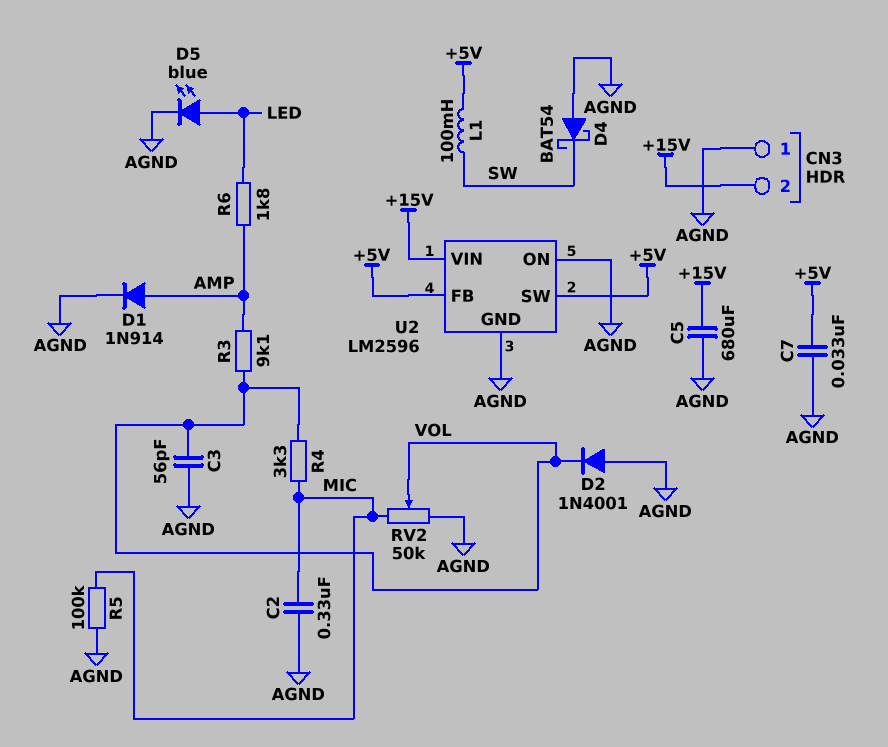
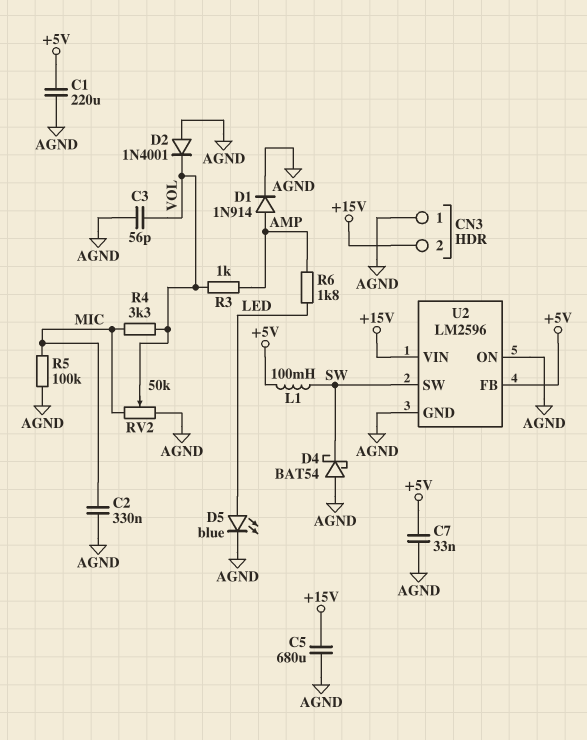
C1: none -> 220uF (+5V, AGND)
R3: 9.1k (AMP, VOL) -> 1k (AMP, VOL)
U2 pin SW: +5V -> SW

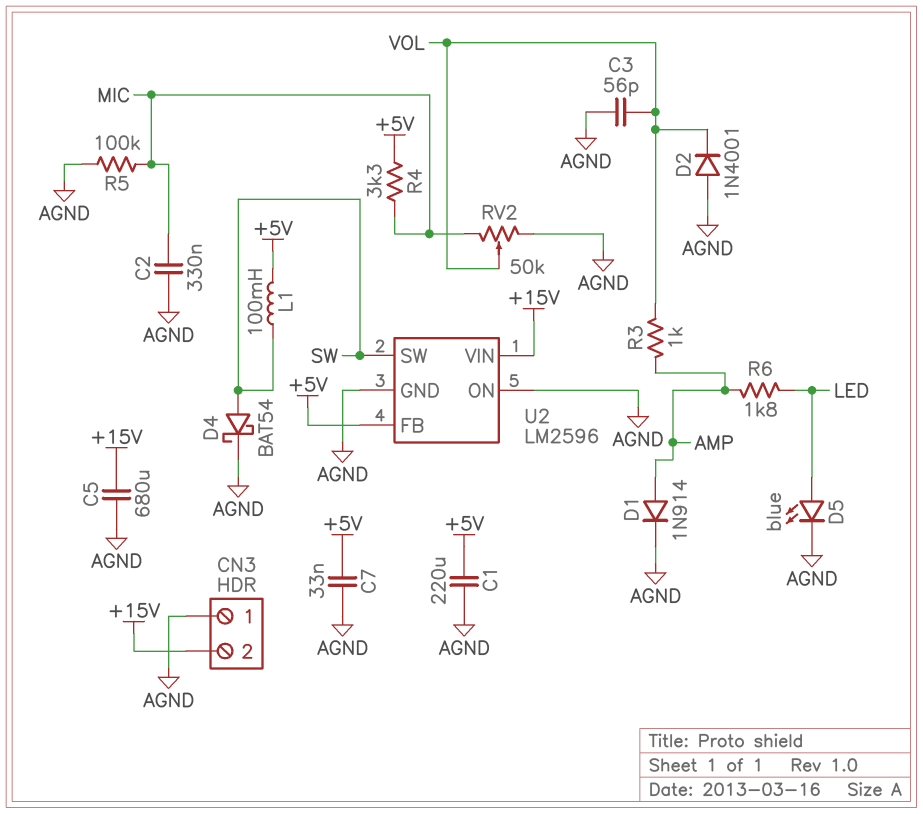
D4: schottky BAT54 (A AGND, K SW) -> schottky BAT54 (A SW, K AGND)
R4: 3.3k (MIC, VOL) -> 3.3k (+5V, MIC)

